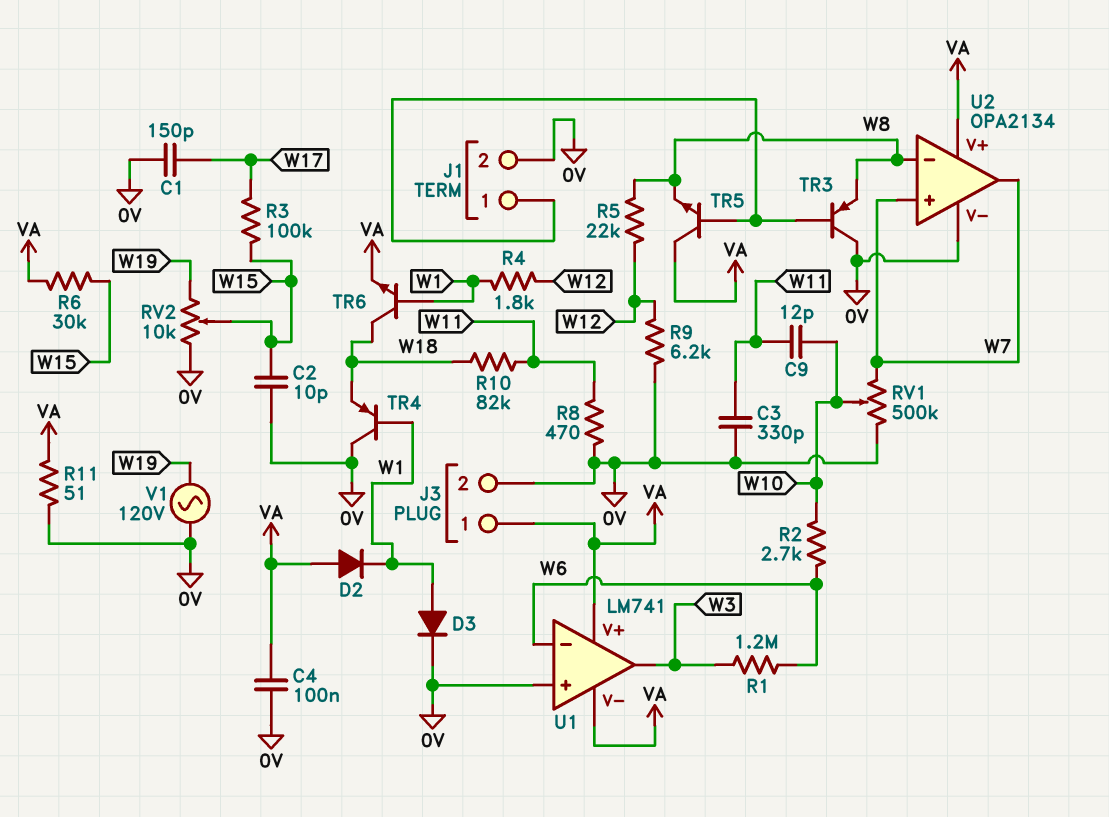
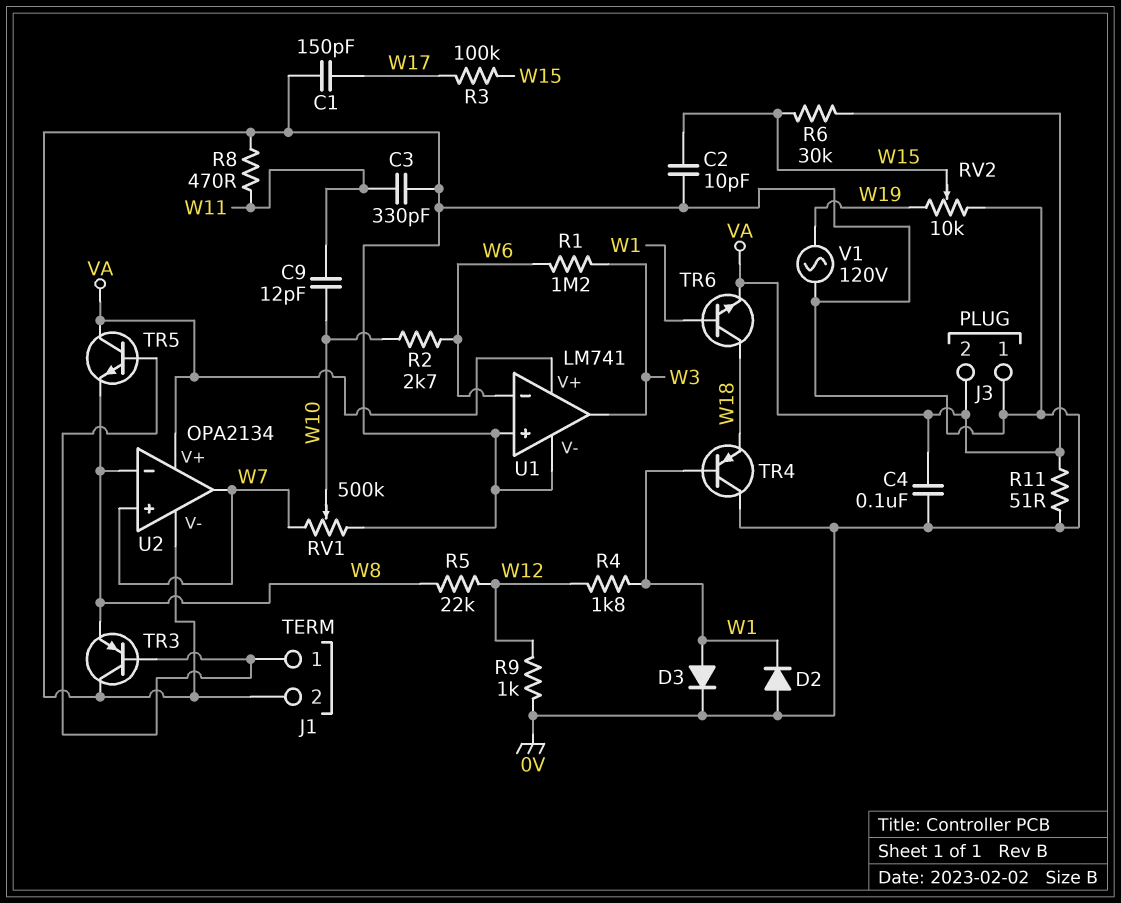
D2: diode (A VA, K W1) -> diode (A 0V, K W1)
J3 pin 1: VA -> 0V
J3 pin 2: 0V -> VA
R9: 6.2k (0V, W12) -> 1k (0V, W12)
R10: 82k (W11, W18) -> none
U1 pin V-: VA -> 0V

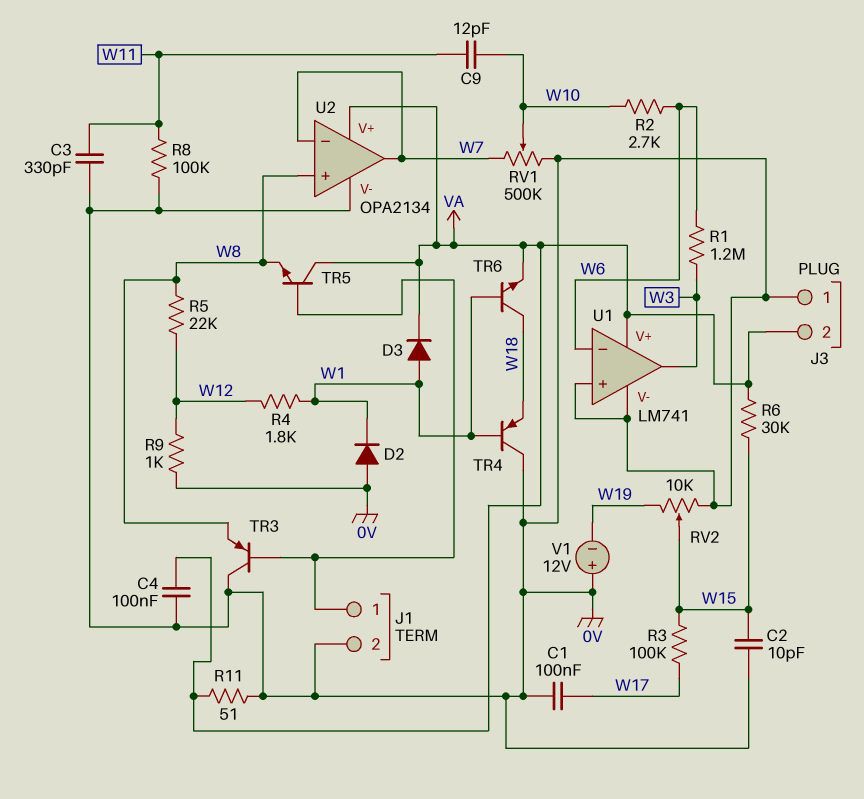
C1: 150pF (0V, W17) -> 100nF (0V, W17)
D3: diode (A W1, K 0V) -> diode (A W1, K VA)
R8: 470 (0V, W11) -> 100k (0V, W11)
U2 pin in+: W7 -> W8
U2 pin in-: W8 -> W7
V1: AC 120V (0V, W19) -> 12V (plus 0V, minus W19)

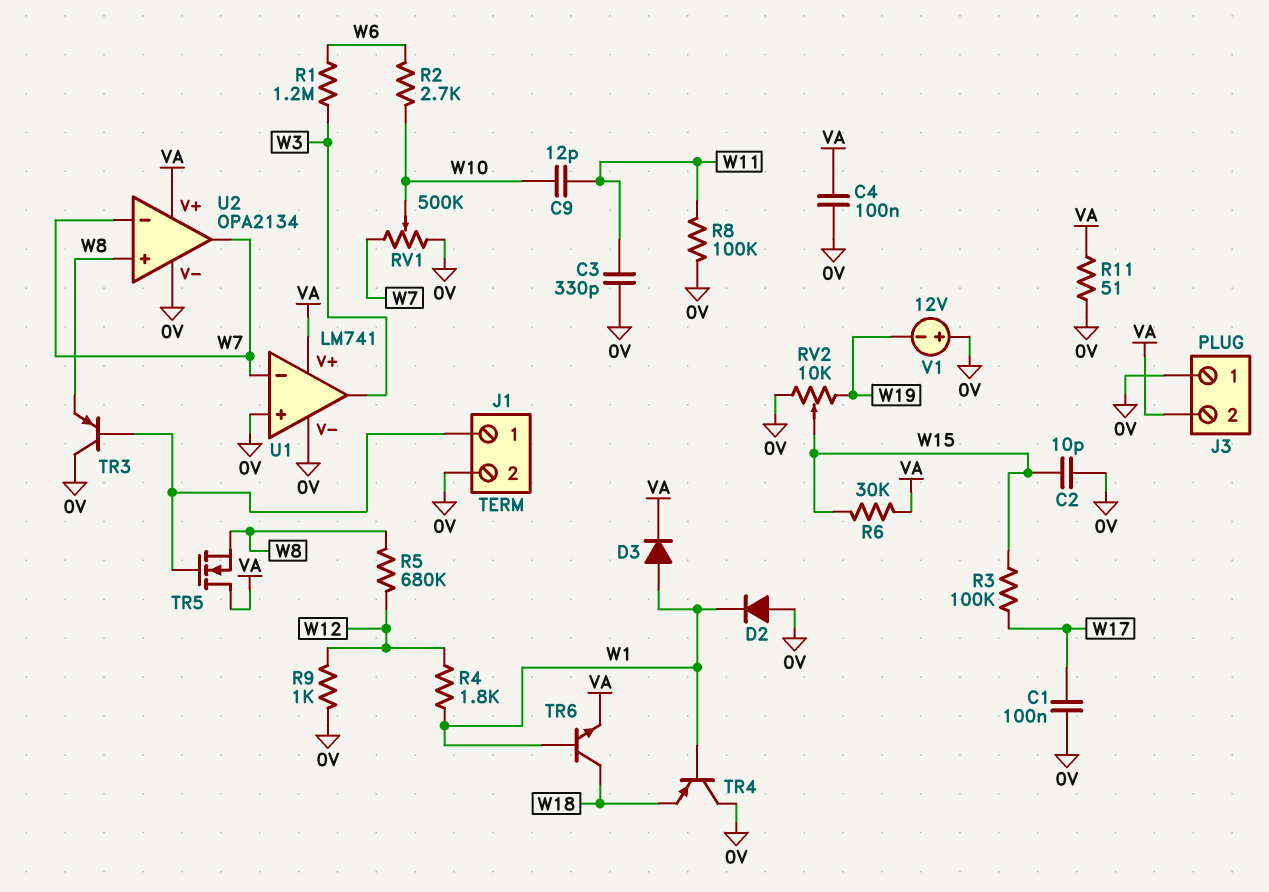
R5: 22k (W8, W12) -> 680k (W8, W12)
TR5: NPN (B J1/1, C VA, E W8) -> NMOS (G J1/1, D VA, S W8)
U1 pin in-: W6 -> W7

